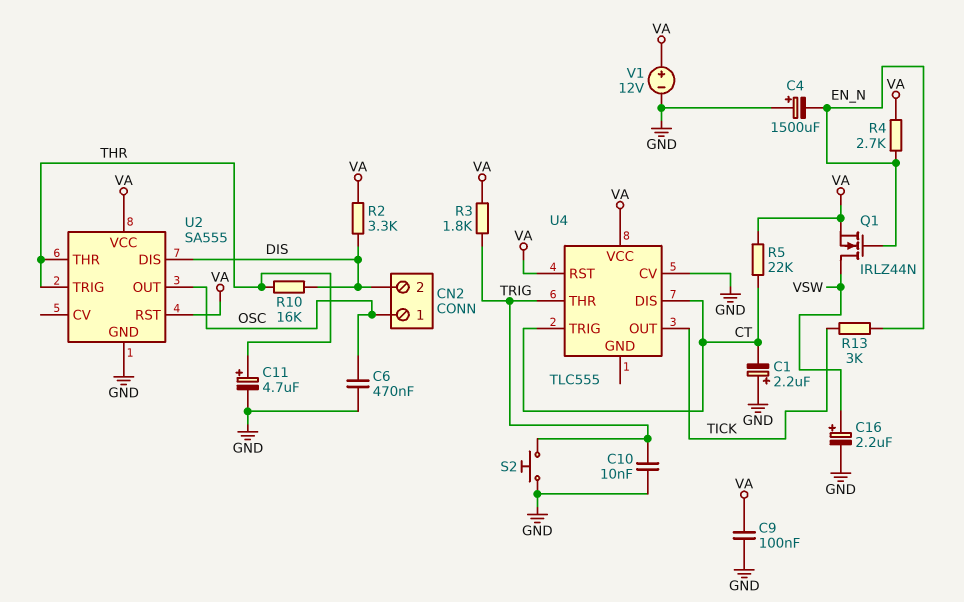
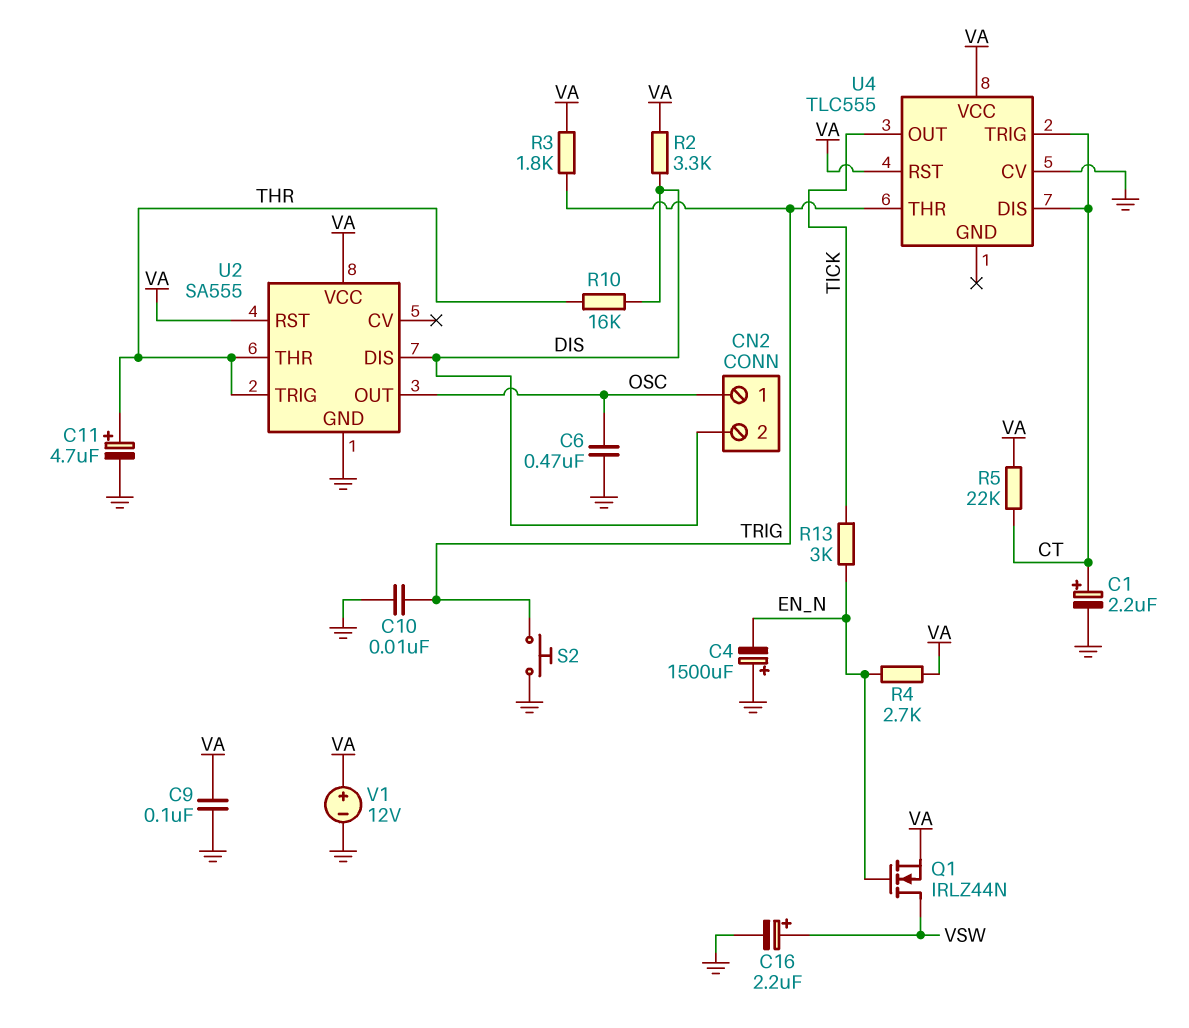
C1: 2.2uF (plus GND, minus CT) -> 2.2uF (plus CT, minus GND)

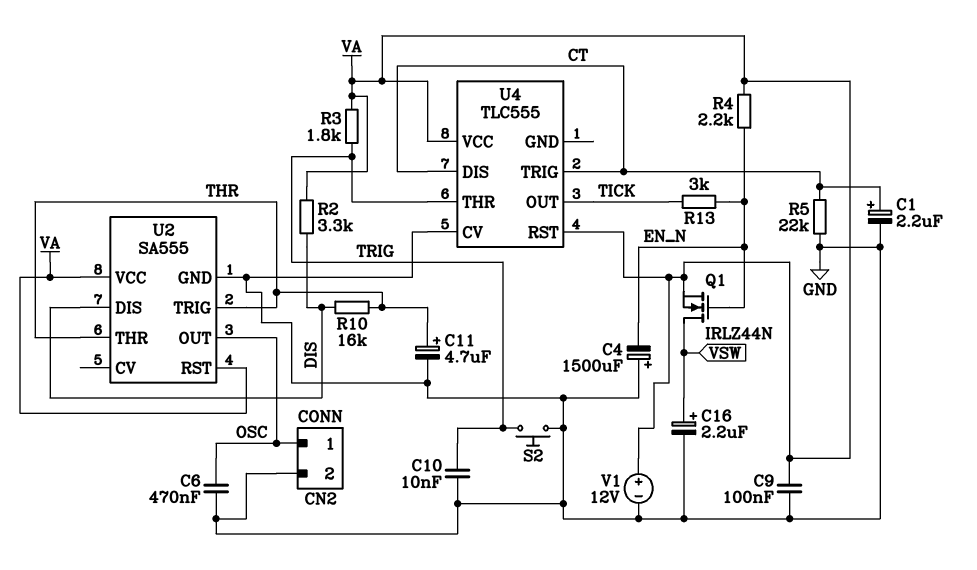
CN2 pin 2: DIS -> GND
R4: 2.7k (EN_N, VA) -> 2.2k (EN_N, VA)
R5: 22k (CT, VA) -> 22k (CT, GND)

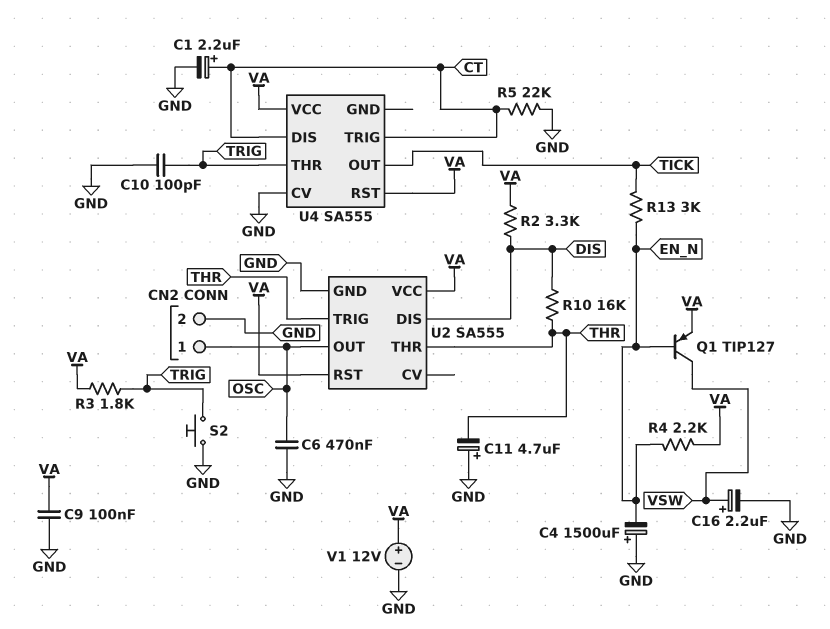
C10: 10nF (GND, TRIG) -> 100pF (GND, TRIG)
C11: 4.7uF (plus THR, minus GND) -> 4.7uF (plus GND, minus THR)
Q1: NMOS IRLZ44N (G EN_N, D VSW, S VA) -> PNP TIP127 (B EN_N, C VSW, E VA)
U4: TLC555 -> SA555

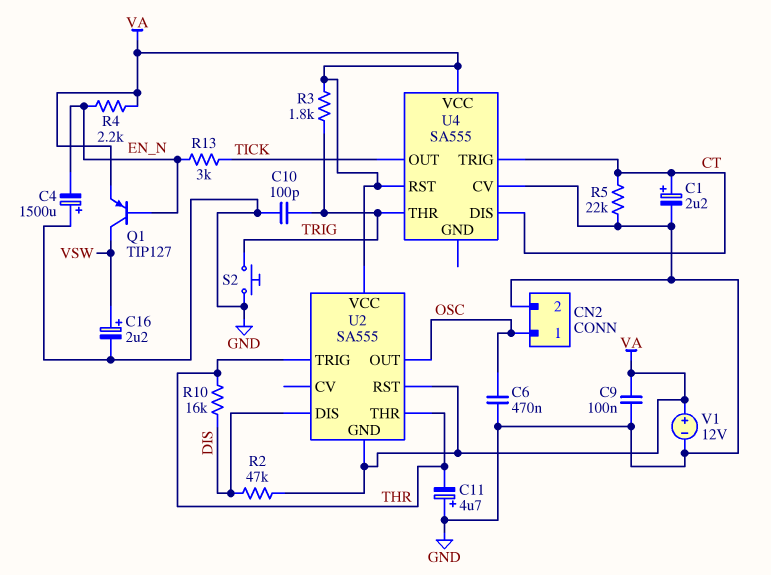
R2: 3.3k (DIS, VA) -> 47k (DIS, VA)
U2 pin GND: GND -> VA

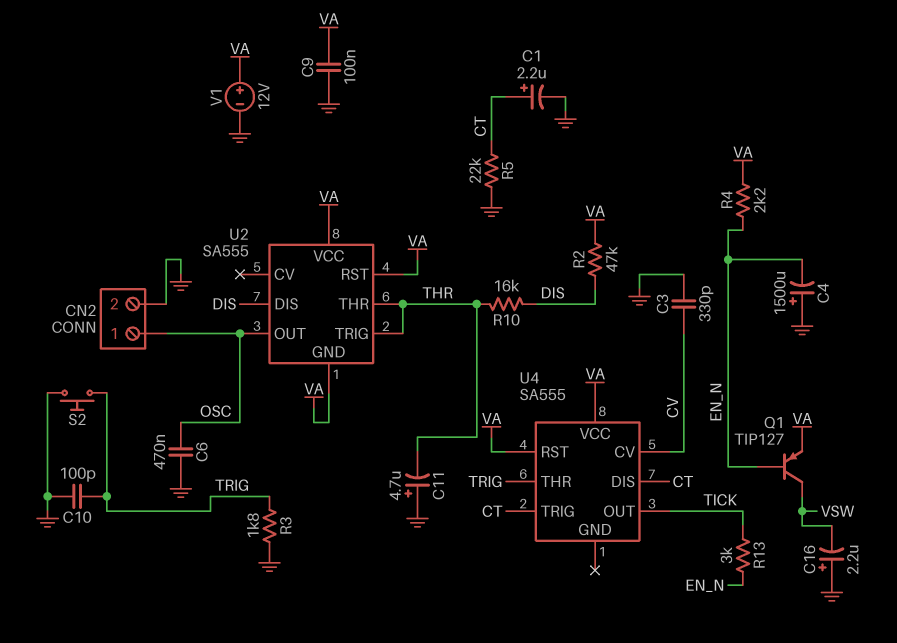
C3: none -> 330pF (CV, GND)
C16: 2.2uF (plus VSW, minus GND) -> 2.2uF (plus GND, minus VSW)
R3: 1.8k (TRIG, VA) -> 1.8k (GND, TRIG)
U4 pin CV: GND -> CV

